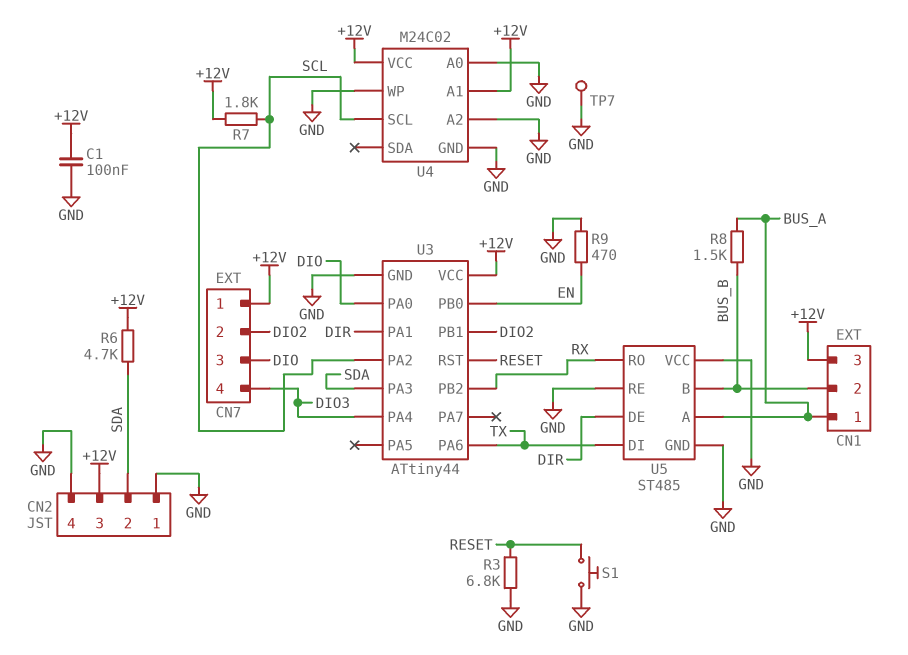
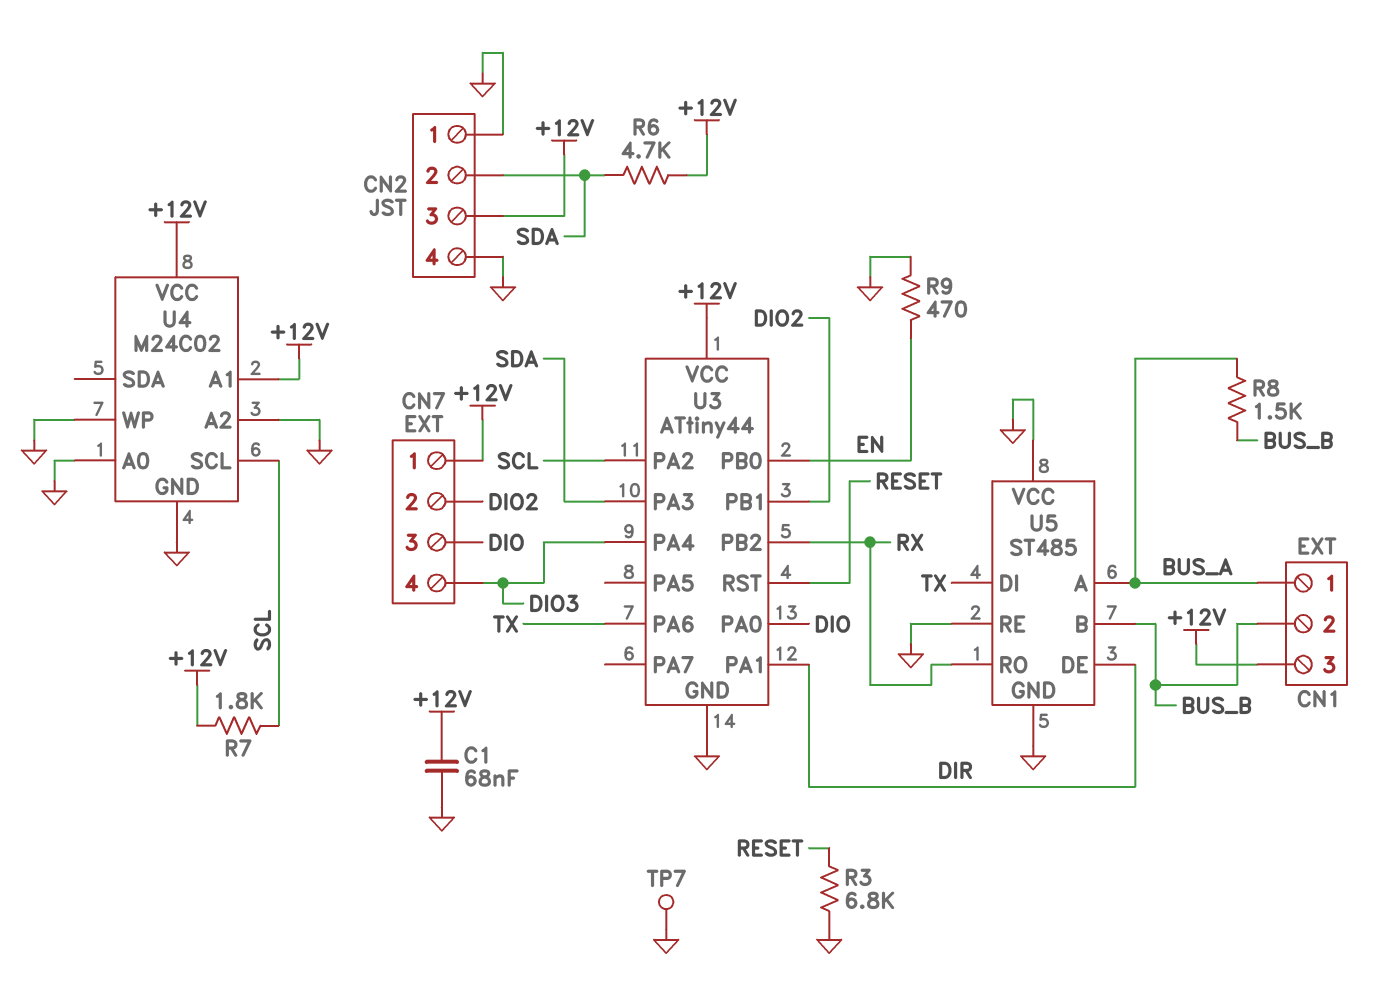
C1: 100nF (+12V, GND) -> 68nF (+12V, GND)
S1: button (GND, RESET) -> none

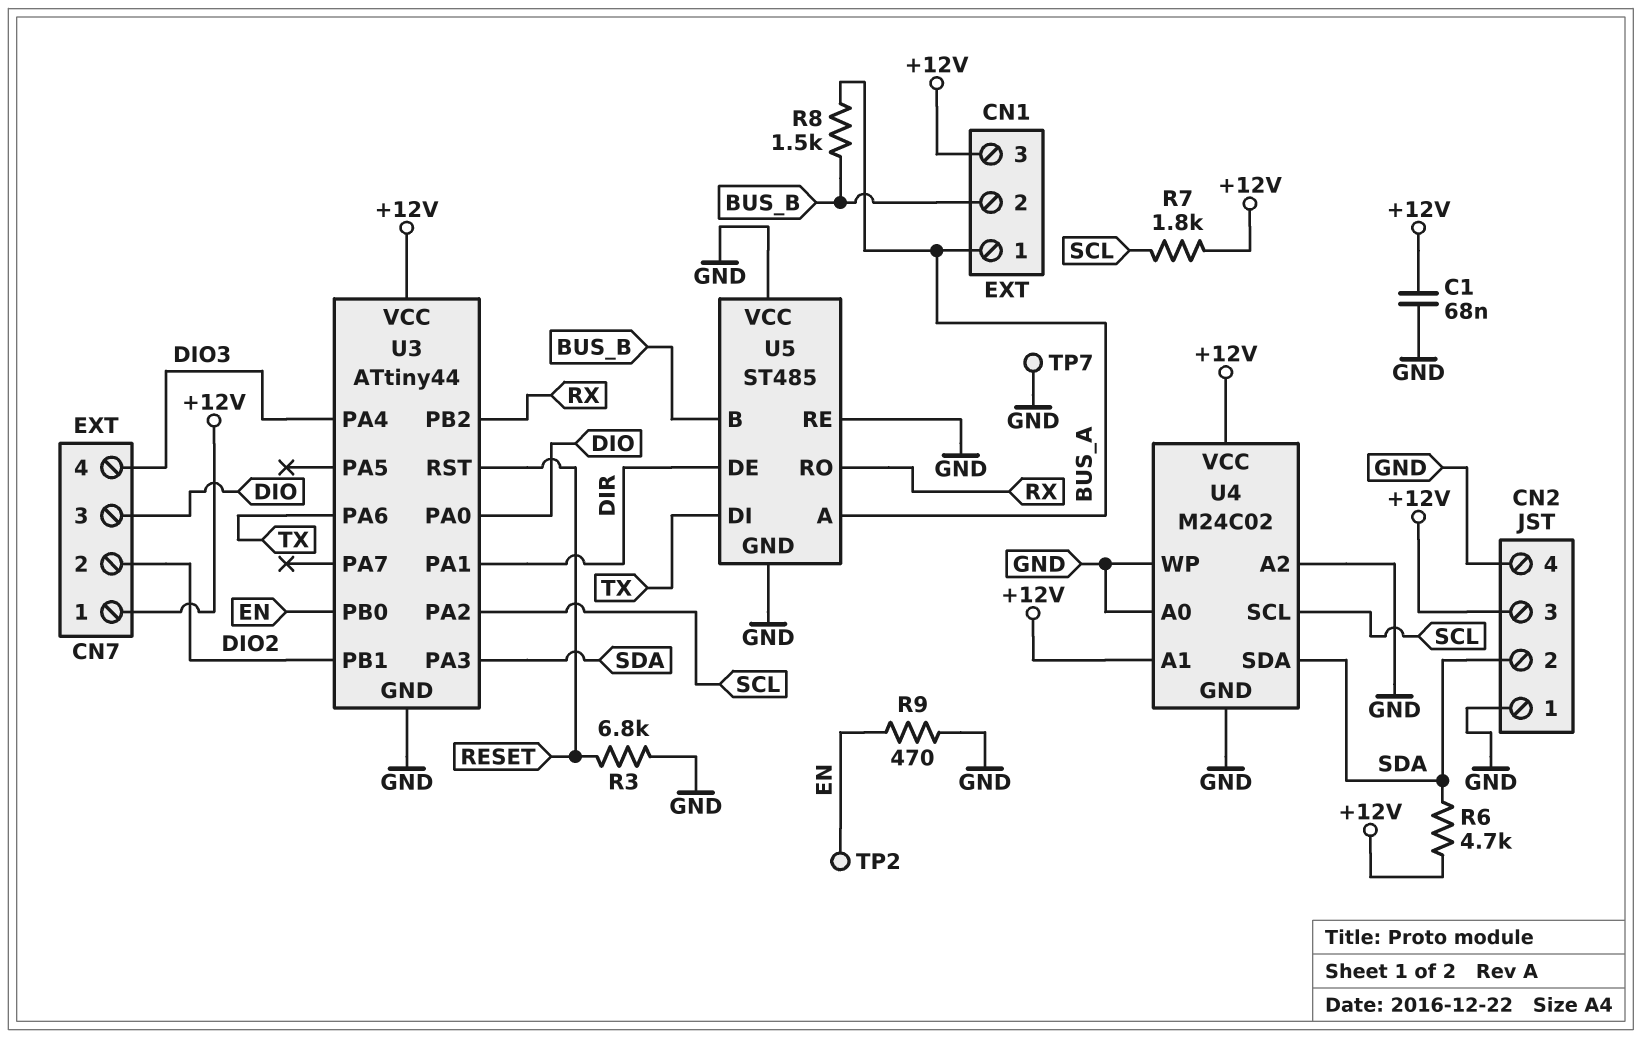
TP2: none -> test point (EN)
U4 pin SDA: none -> SDA

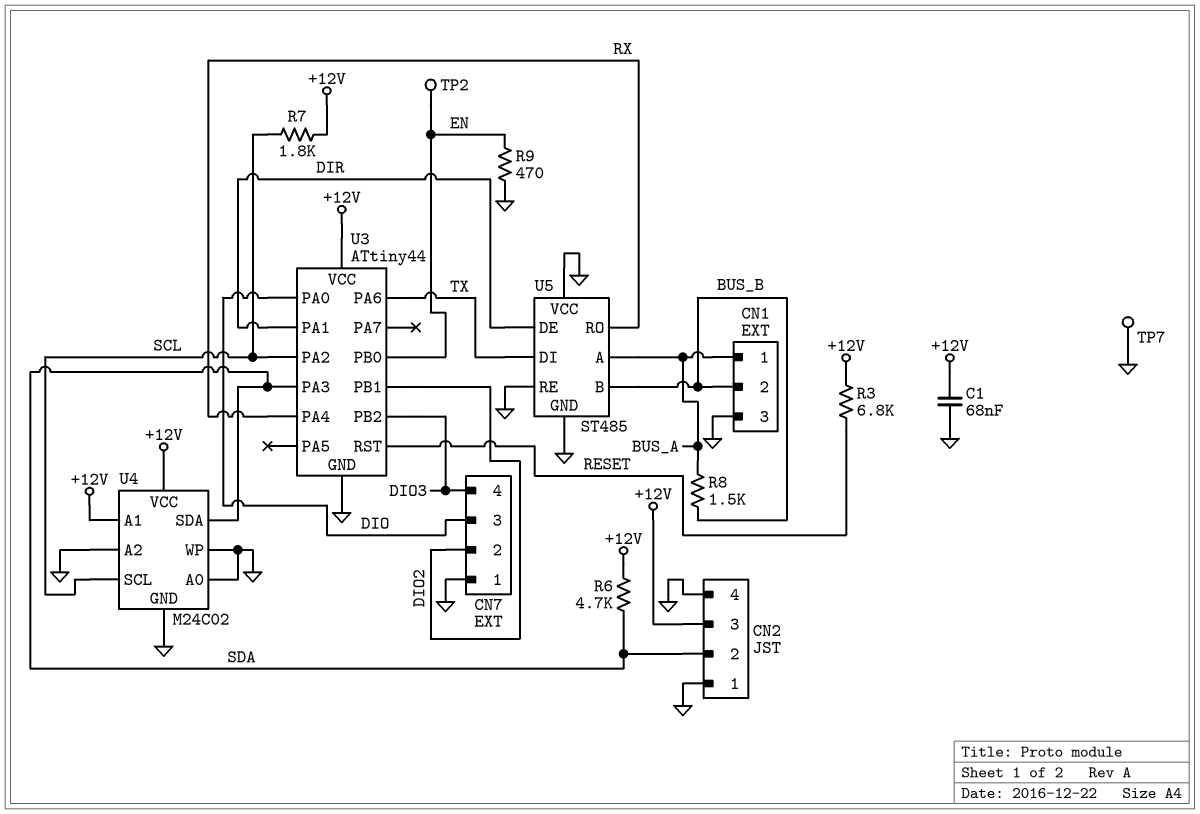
CN1 pin 3: +12V -> GND
CN7 pin 1: +12V -> GND
R3: 6.8k (GND, RESET) -> 6.8k (+12V, RESET)
U3 pin PA4: DIO3 -> RX
U3 pin PB2: RX -> DIO3

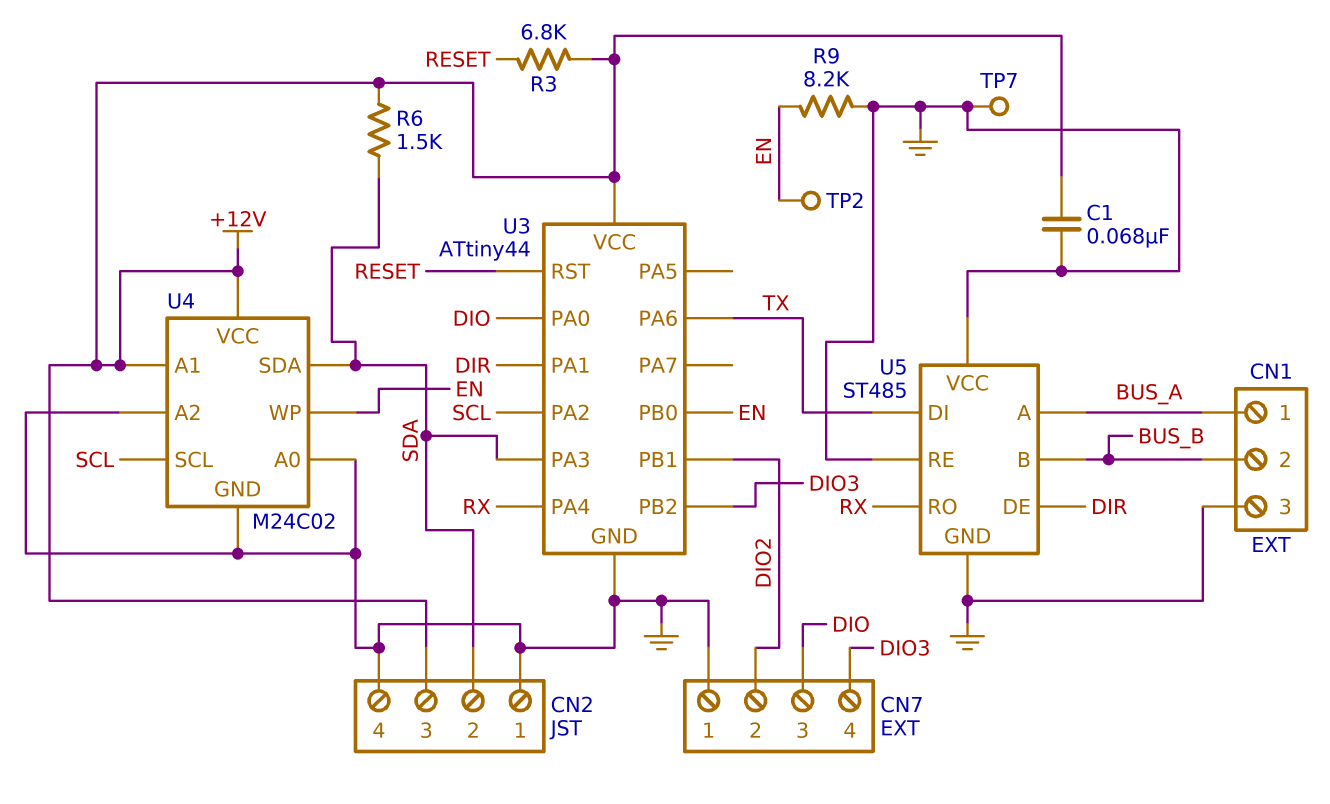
R6: 4.7k (+12V, SDA) -> 1.5k (+12V, SDA)
R7: 1.8k (+12V, SCL) -> none
R8: 1.5k (BUS_A, BUS_B) -> none
R9: 470 (EN, GND) -> 8.2k (EN, GND)
U4 pin WP: GND -> EN

